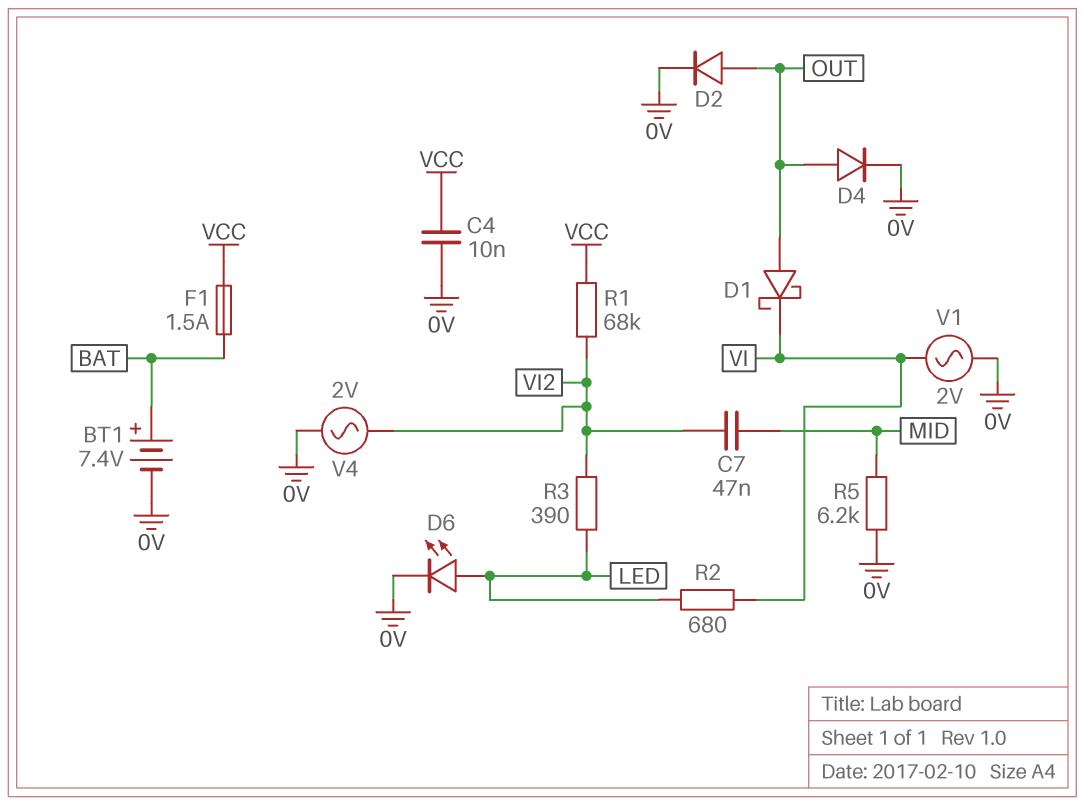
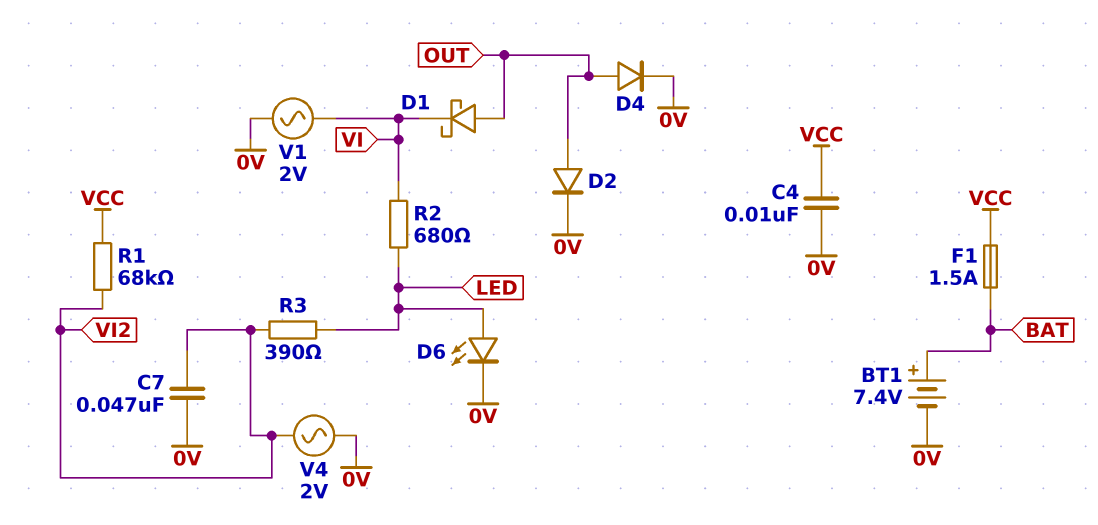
C7: 47nF (MID, VI2) -> 47nF (0V, VI2)
R5: 6.2k (0V, MID) -> none

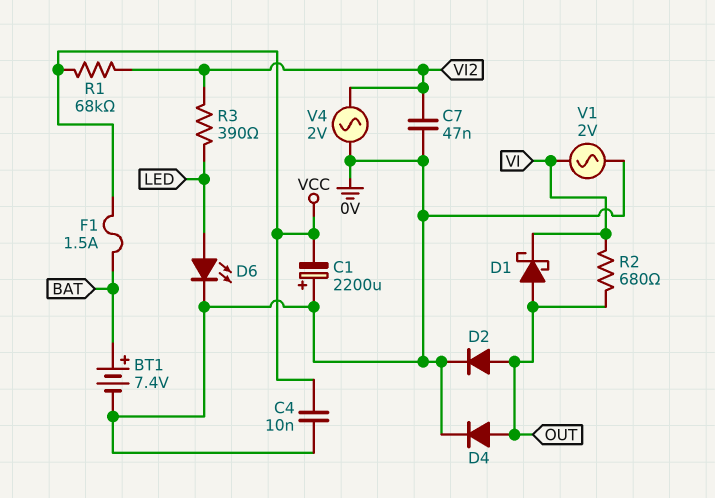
C1: none -> 2200uF (plus 0V, minus VCC)
R2: 680 (LED, VI) -> 680 (OUT, VI)

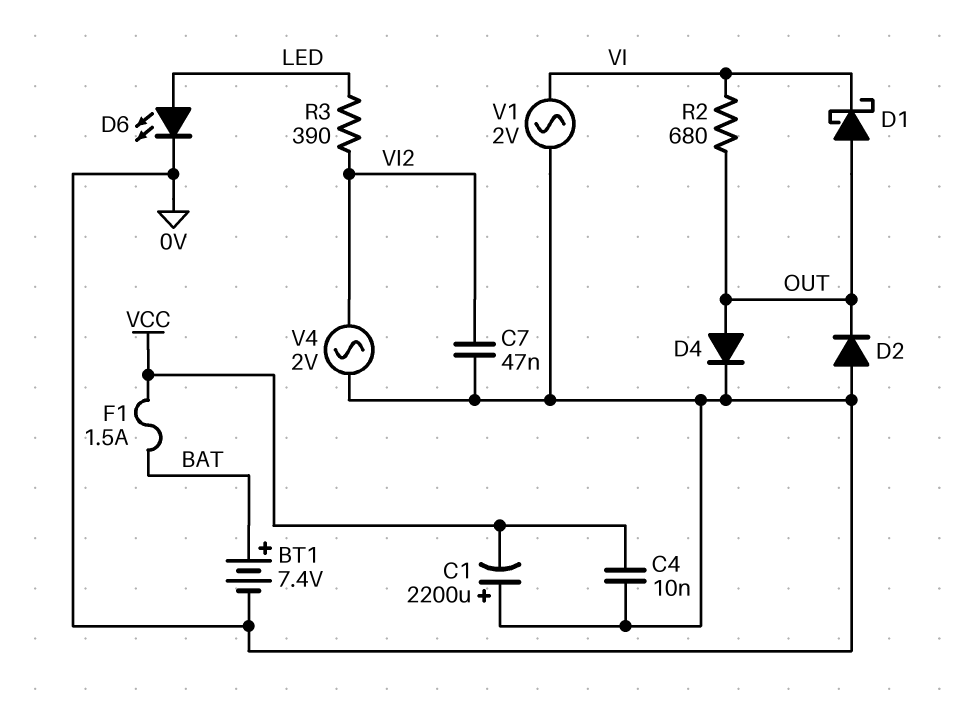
D2: diode (A OUT, K 0V) -> diode (A 0V, K OUT)
R1: 68k (VCC, VI2) -> none

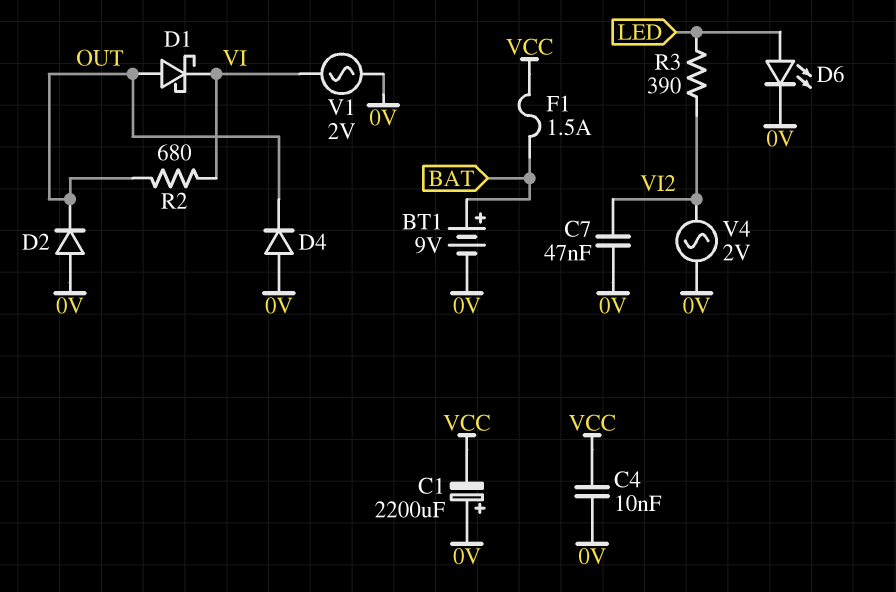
BT1: 7.4V (plus BAT, minus 0V) -> 9V (plus BAT, minus 0V)
D4: diode (A OUT, K 0V) -> diode (A 0V, K OUT)

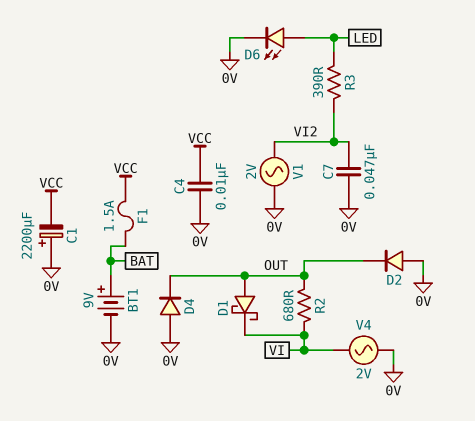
V1: AC 2V (0V, VI) -> AC 2V (0V, VI2)
V4: AC 2V (0V, VI2) -> AC 2V (0V, VI)

